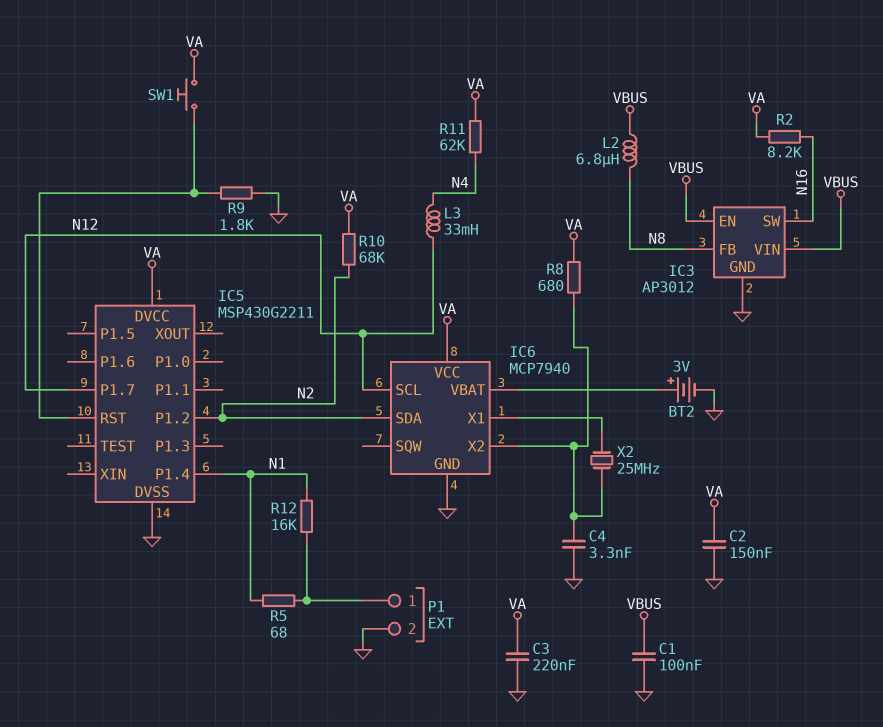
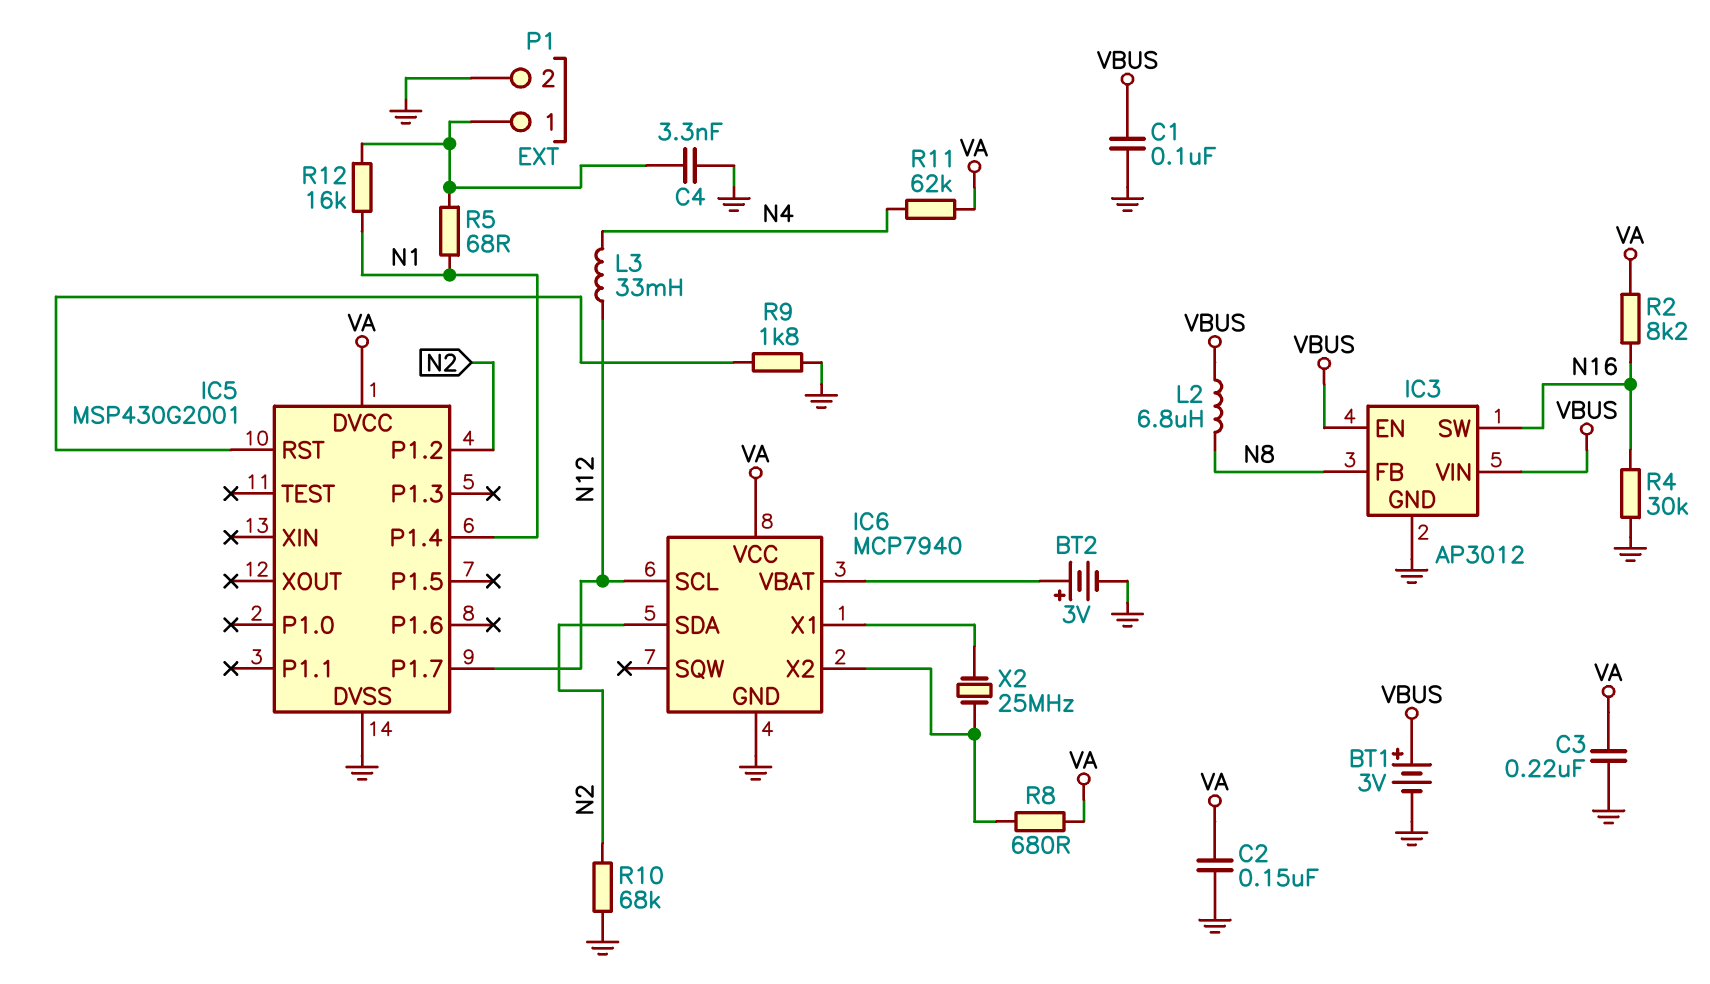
BT1: none -> 3V (plus VBUS, minus GND)
C4: 3.3nF (GND, IC6/X2) -> 3.3nF (GND, P1/1)
IC5: MSP430G2211 -> MSP430G2001
R4: none -> 30k (GND, N16)
R10: 68k (N2, VA) -> 68k (GND, N2)
SW1: button (IC5/RST, VA) -> none

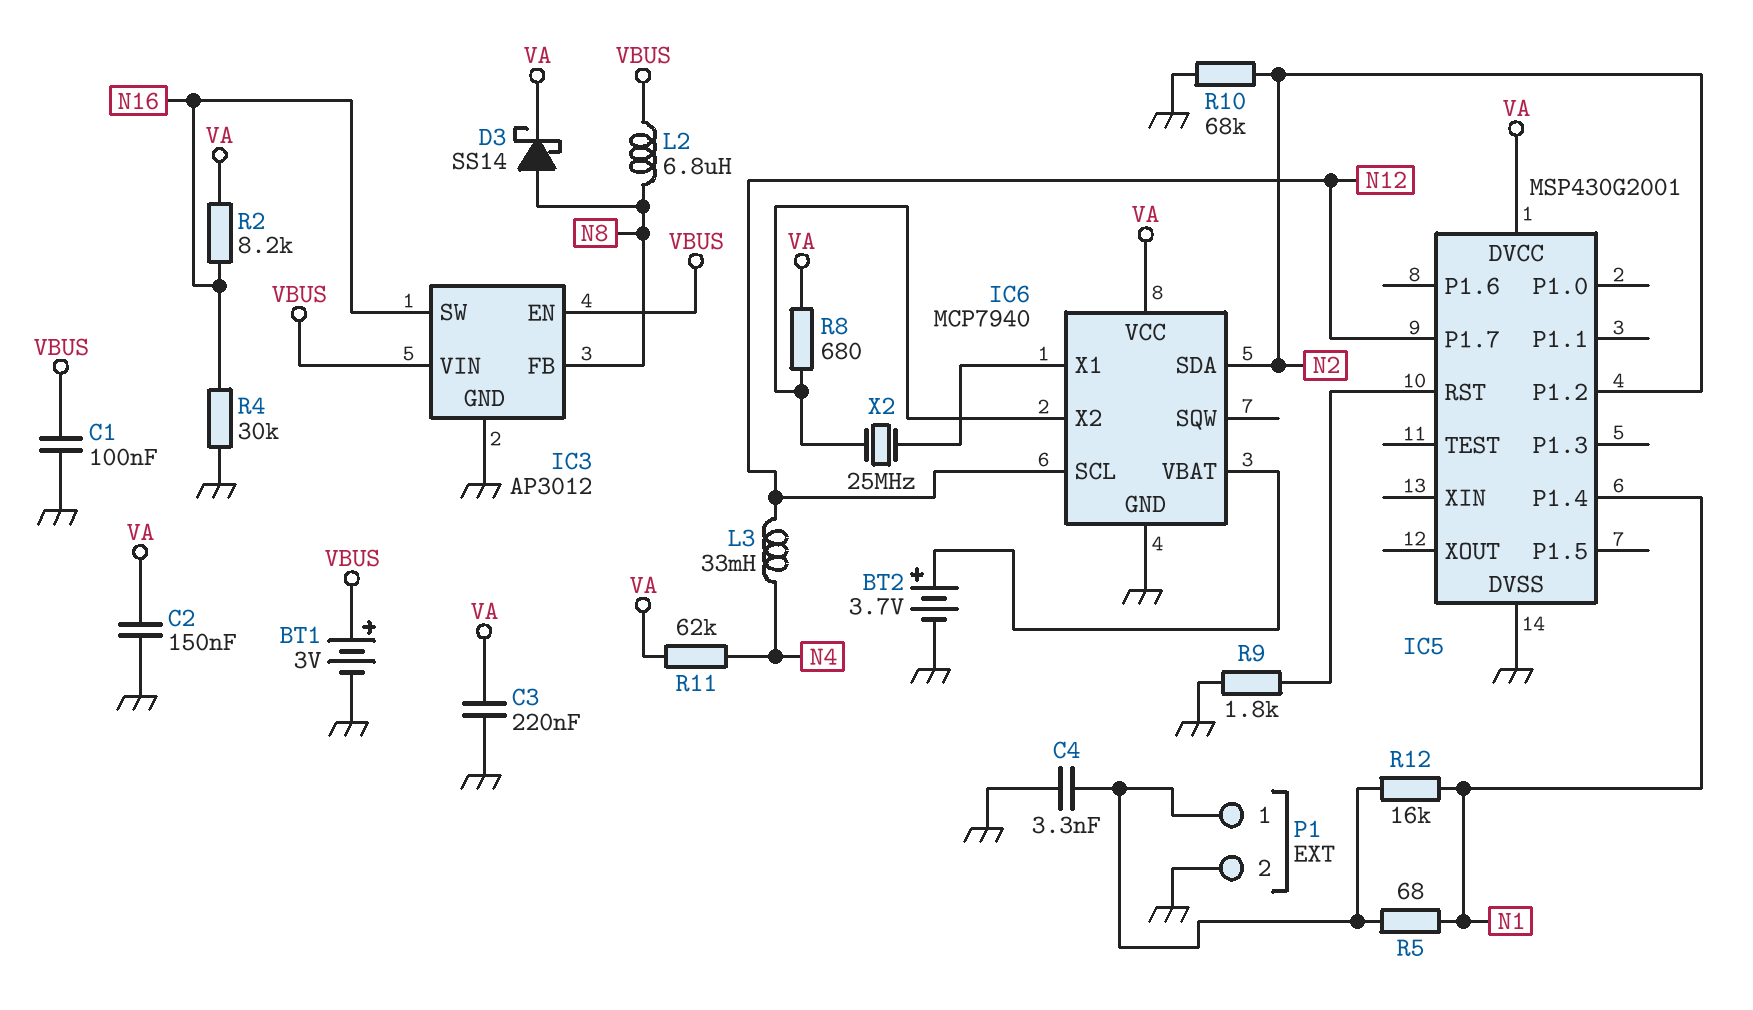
BT2: 3V (plus IC6/VBAT, minus GND) -> 3.7V (plus IC6/VBAT, minus GND)
D3: none -> schottky SS14 (A N8, K VA)

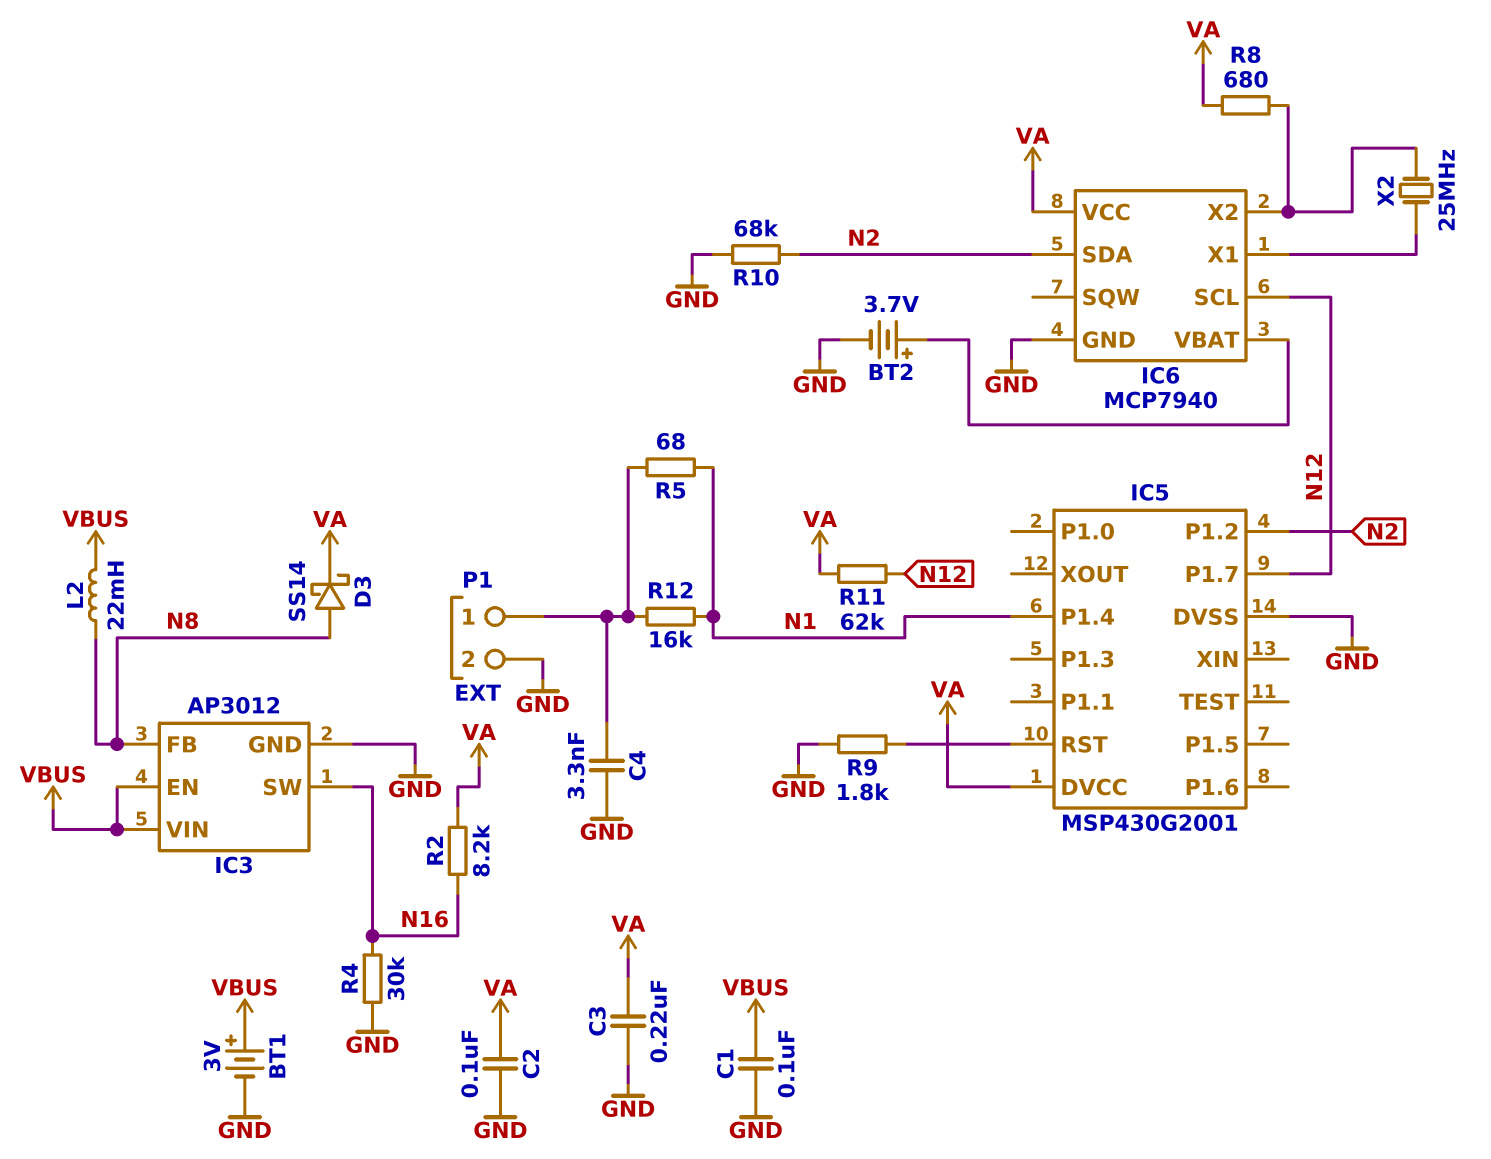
C2: 150nF (GND, VA) -> 100nF (GND, VA)
L2: 6.8uH (N8, VBUS) -> 22mH (N8, VBUS)
L3: 33mH (N4, N12) -> none
R11: 62k (N4, VA) -> 62k (N12, VA)

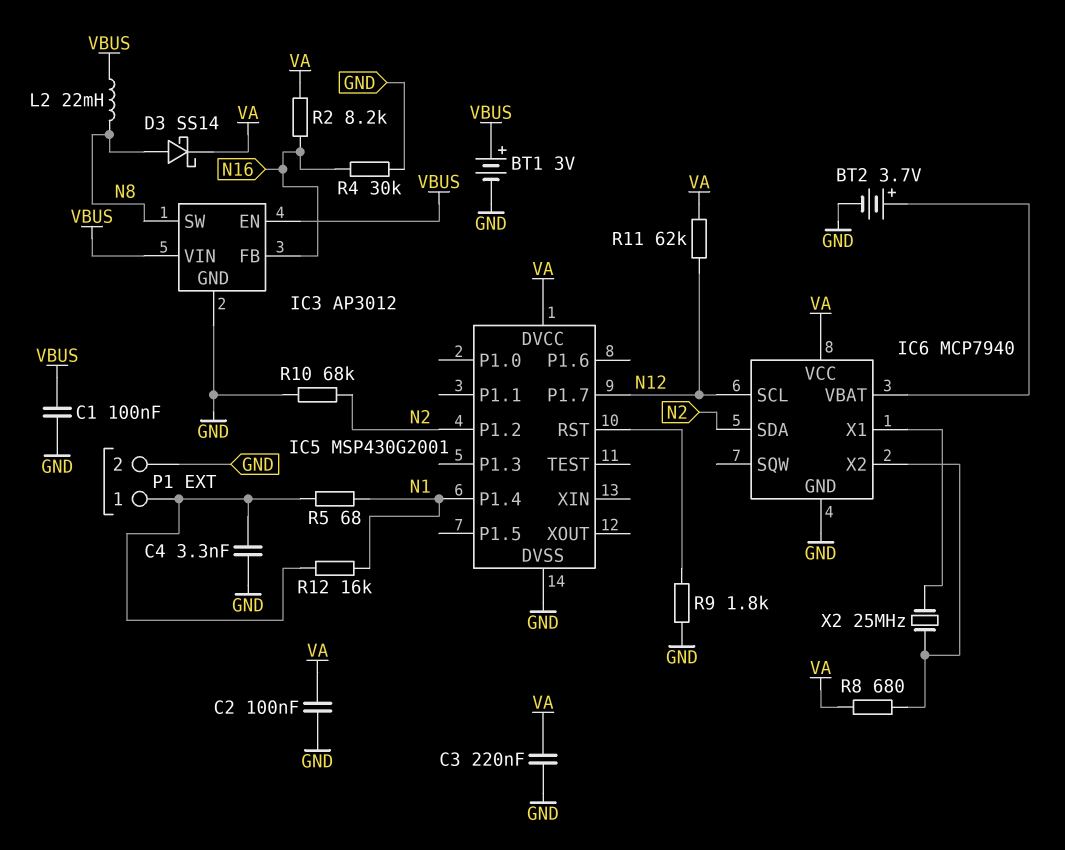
IC3 pin FB: N8 -> N16
IC3 pin SW: N16 -> N8

